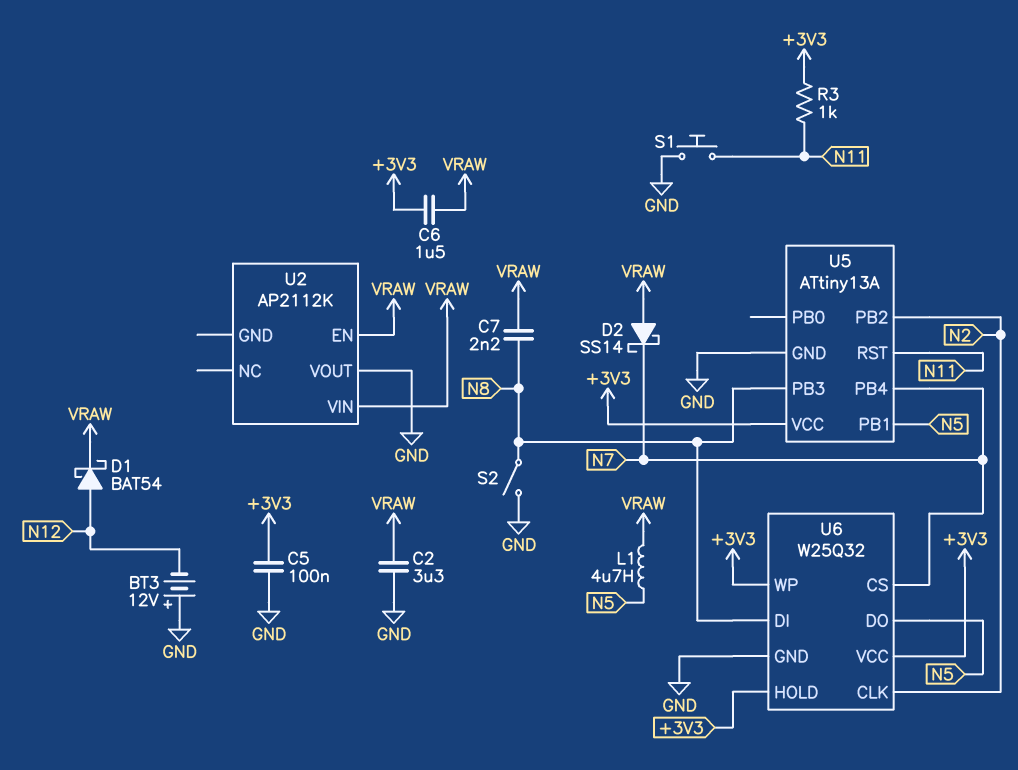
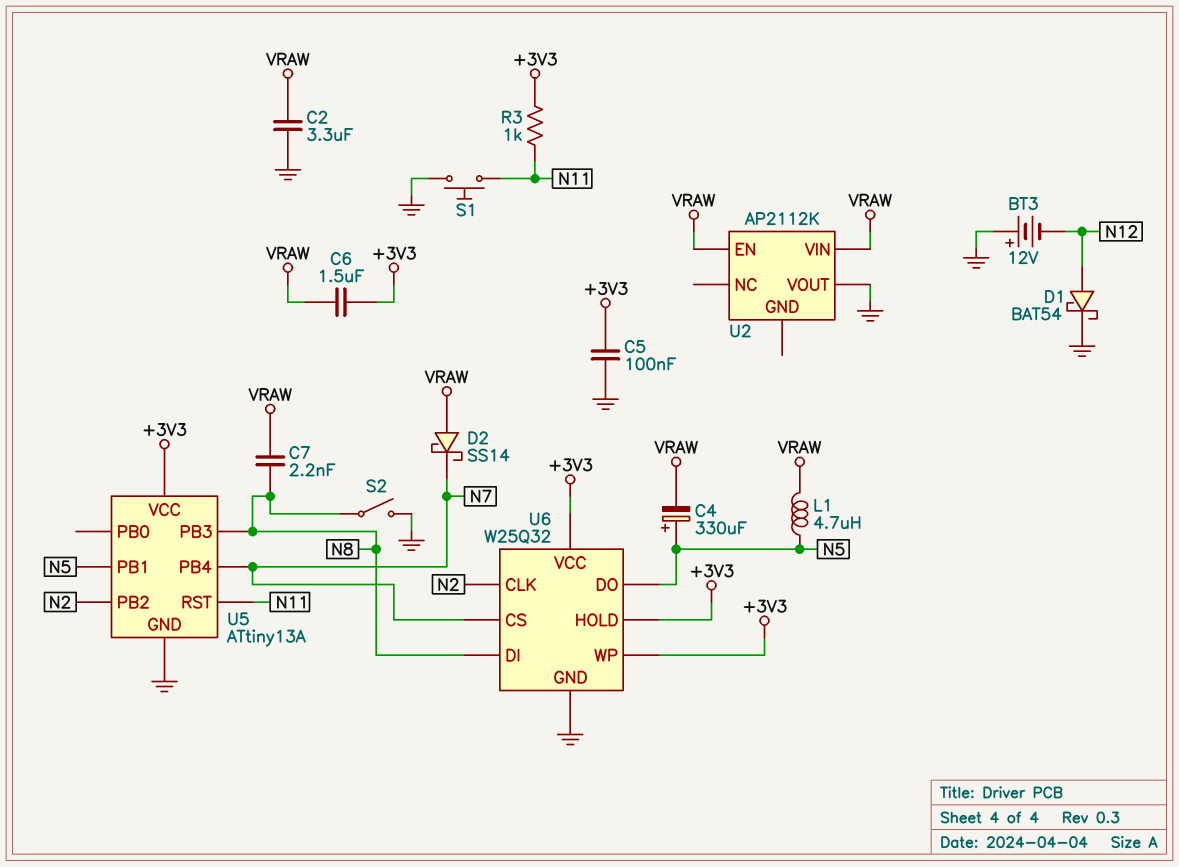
C4: none -> 330uF (plus N5, minus VRAW)
D1: schottky BAT54 (A N12, K VRAW) -> schottky BAT54 (A N12, K GND)

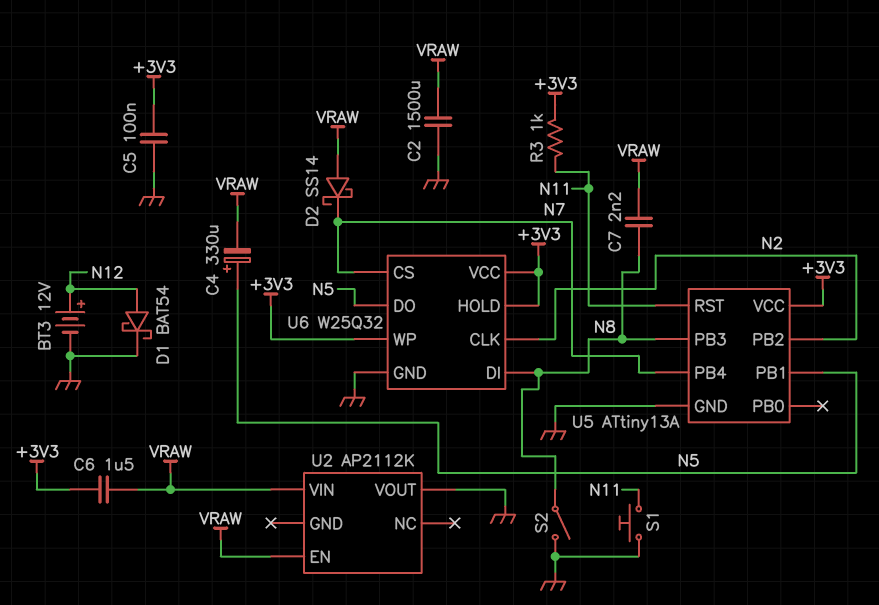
BT3: 12V (plus GND, minus N12) -> 12V (plus N12, minus GND)
C2: 3.3uF (GND, VRAW) -> 1500uF (GND, VRAW)
L1: 4.7uH (N5, VRAW) -> none

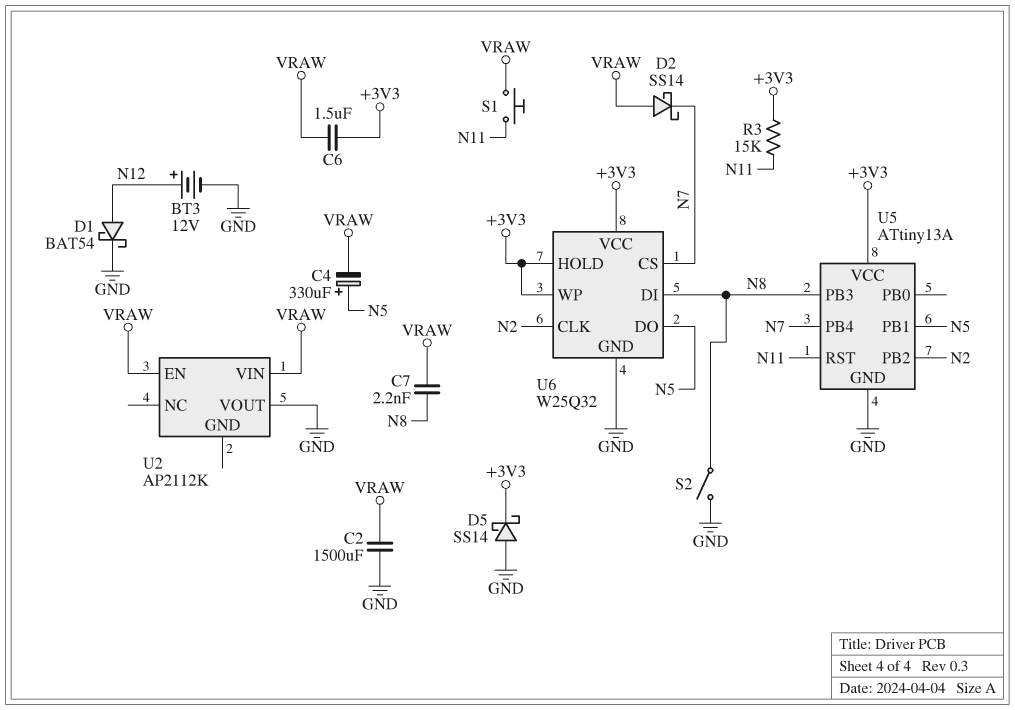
C5: 100nF (+3V3, GND) -> none
D5: none -> schottky SS14 (A GND, K +3V3)
R3: 1k (+3V3, N11) -> 15k (+3V3, N11)
S1: button (GND, N11) -> button (N11, VRAW)

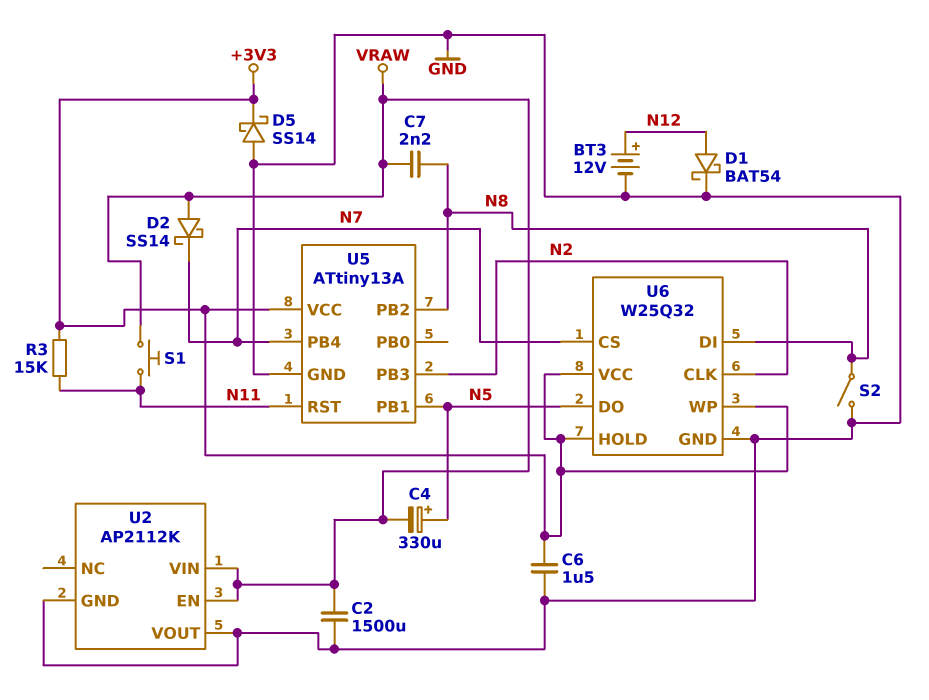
C6: 1.5uF (+3V3, VRAW) -> 1.5uF (+3V3, GND)
U2 pin GND: none -> GND
U5 pin PB2: N2 -> N8
U5 pin PB3: N8 -> N2

